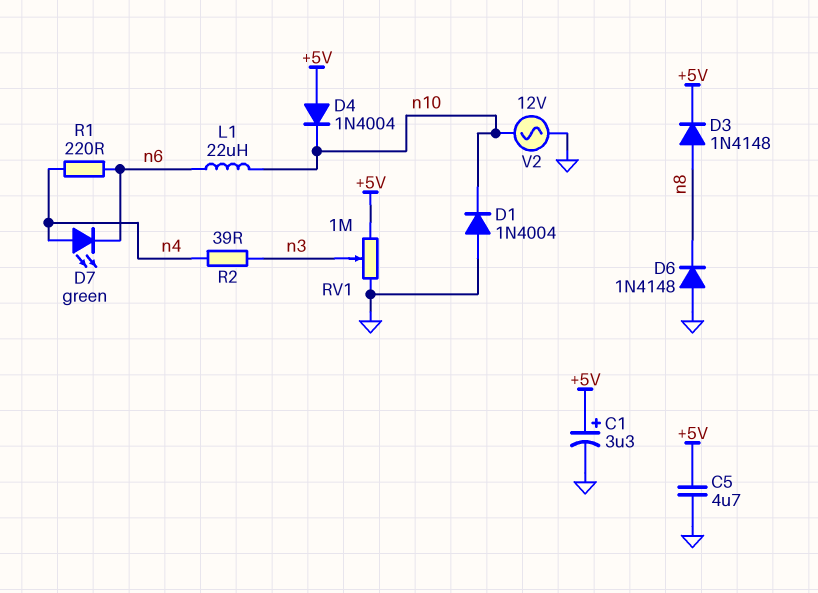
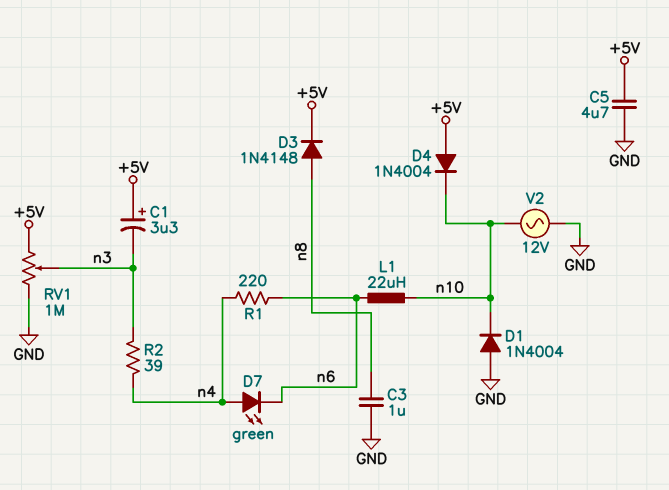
C1: 3.3uF (plus +5V, minus GND) -> 3.3uF (plus +5V, minus n3)
C3: none -> 1uF (GND, n8)
D6: diode 1N4148 (A GND, K n8) -> none

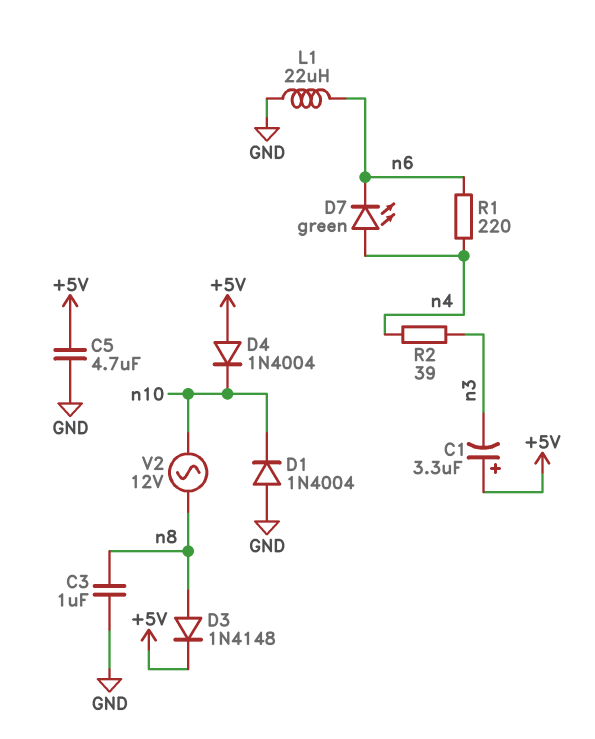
L1: 22uH (n6, n10) -> 22uH (GND, n6)
RV1: 1M (+5V, GND, wiper n3) -> none
V2: AC 12V (GND, n10) -> AC 12V (n8, n10)

